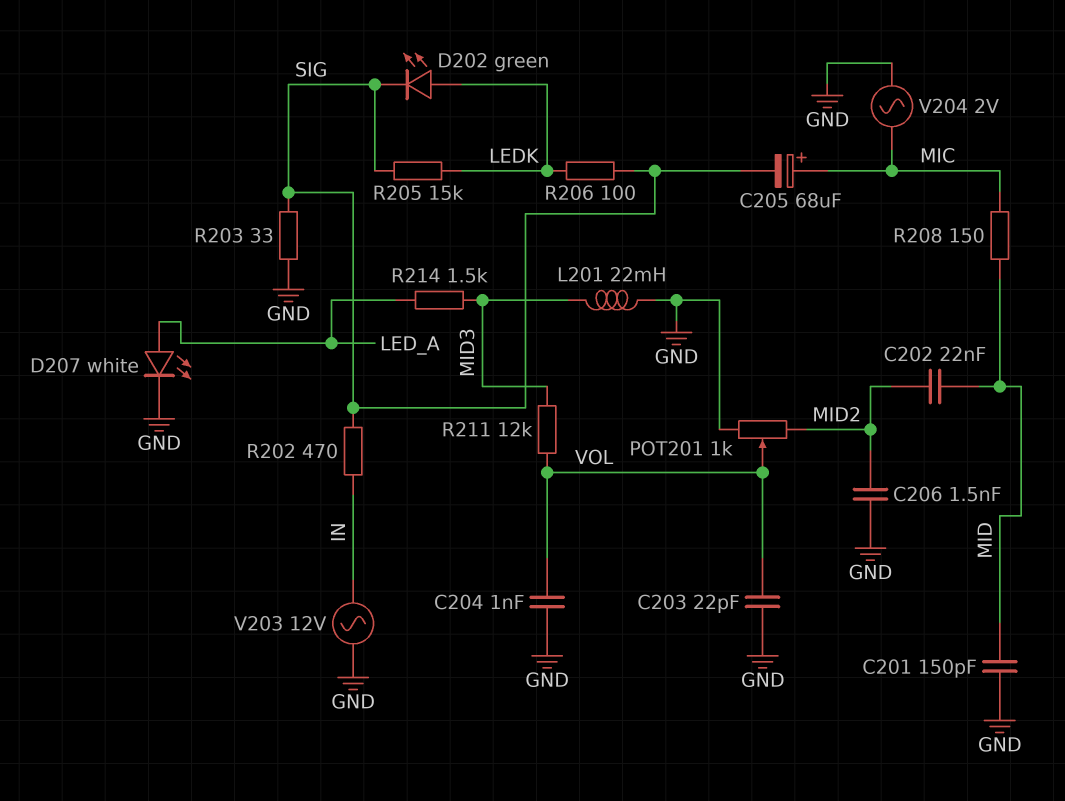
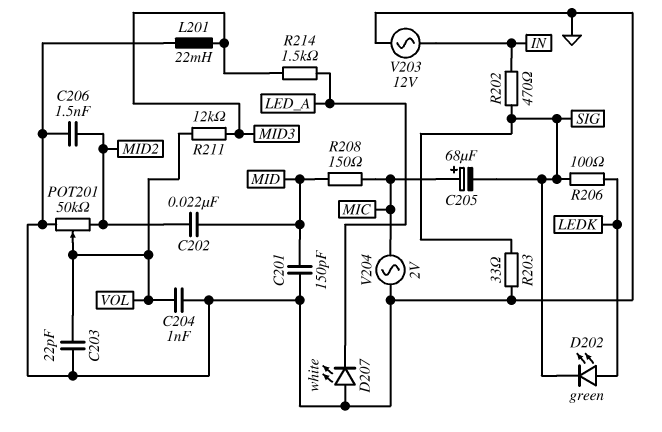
D207: LED white (A LED_A, K GND) -> LED white (A GND, K LED_A)
POT201: 1k (GND, MID2, wiper VOL) -> 50k (GND, MID2, wiper VOL)
R205: 15k (LEDK, SIG) -> none

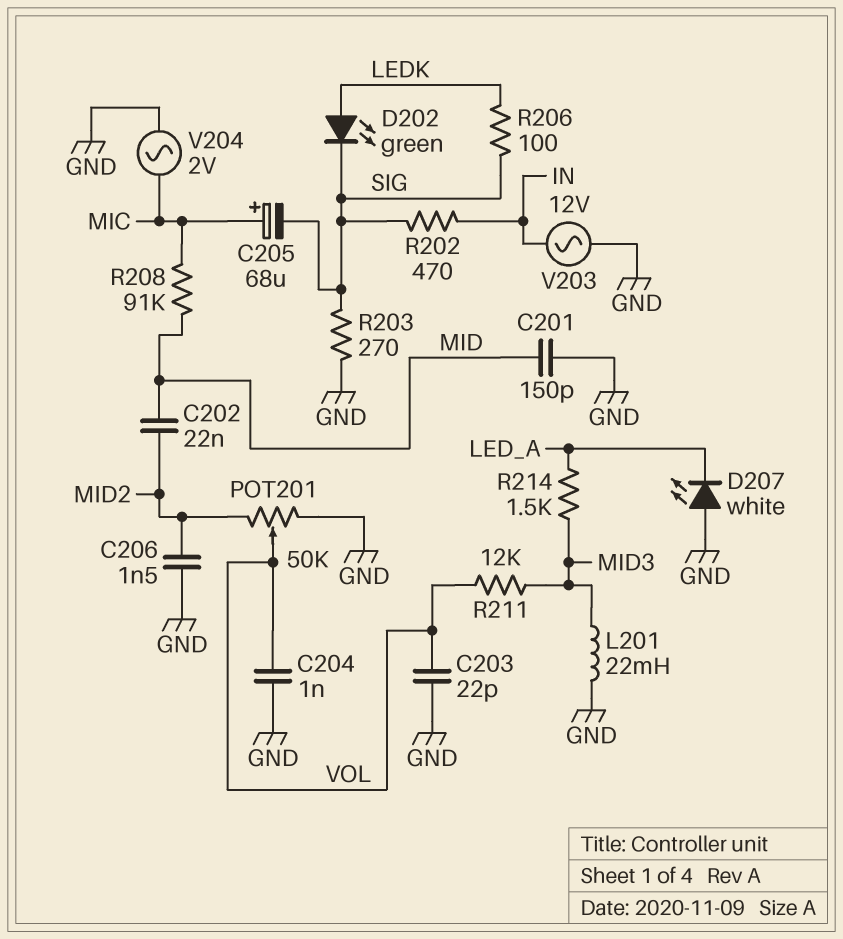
R203: 33 (GND, SIG) -> 270 (GND, SIG)
R208: 150 (MIC, MID) -> 91k (MIC, MID)

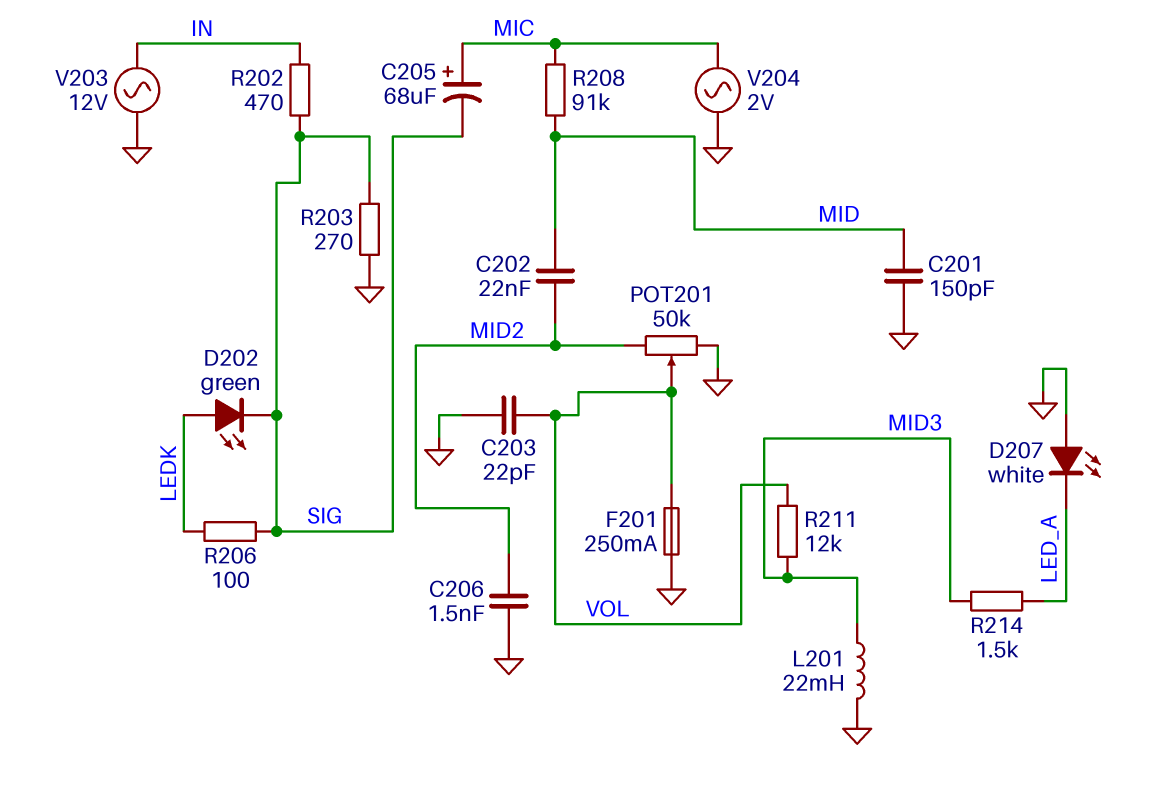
C204: 1nF (GND, VOL) -> none
F201: none -> 250mA (GND, VOL)

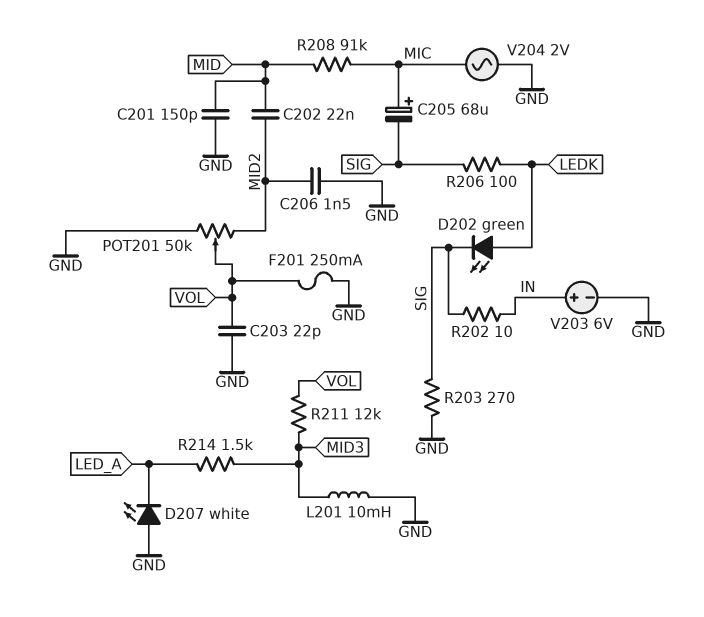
L201: 22mH (GND, MID3) -> 10mH (GND, MID3)
R202: 470 (IN, SIG) -> 10 (IN, SIG)
V203: AC 12V (GND, IN) -> 6V (plus IN, minus GND)

